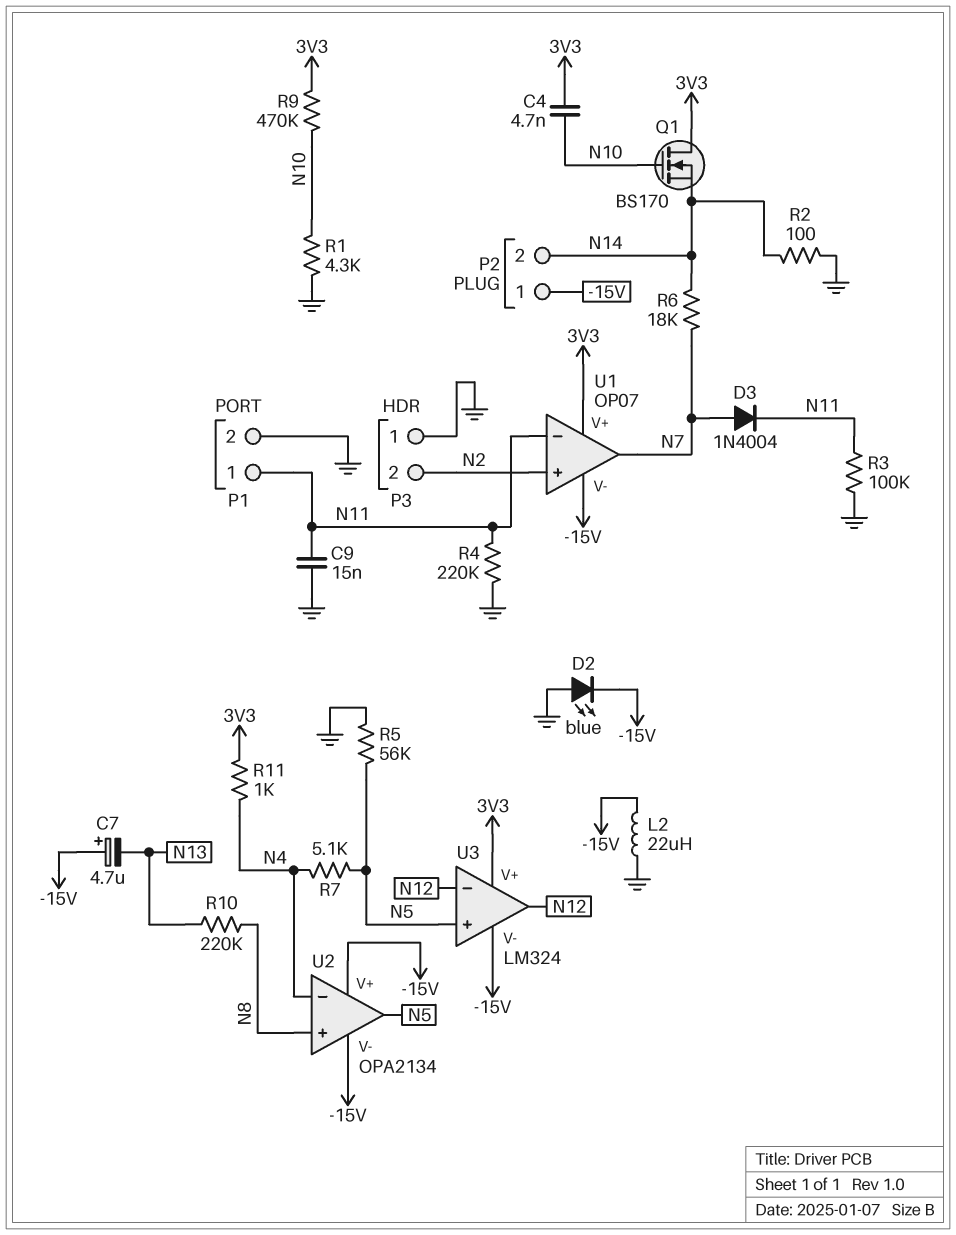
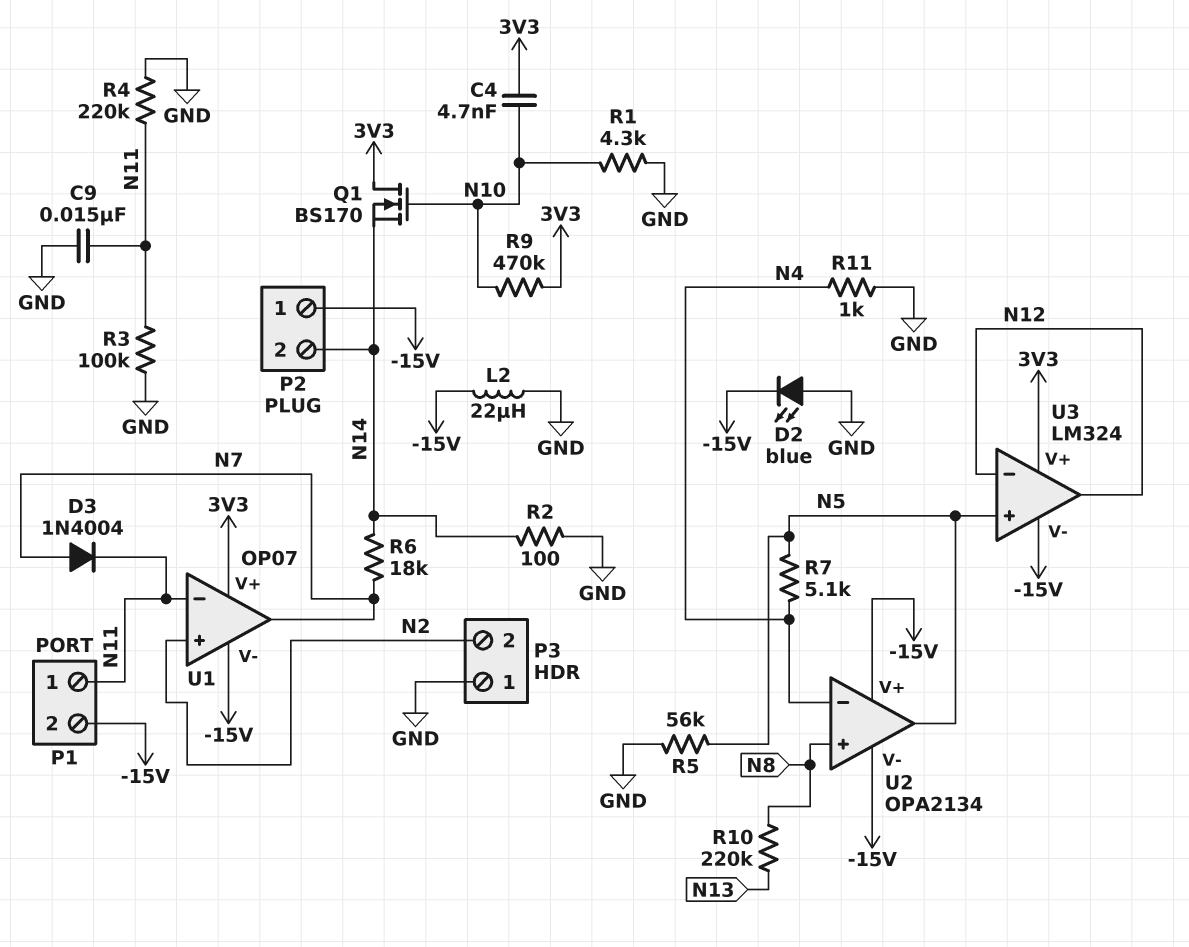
C7: 4.7uF (plus -15V, minus N13) -> none
P1 pin 2: GND -> -15V
R11: 1k (3V3, N4) -> 1k (GND, N4)

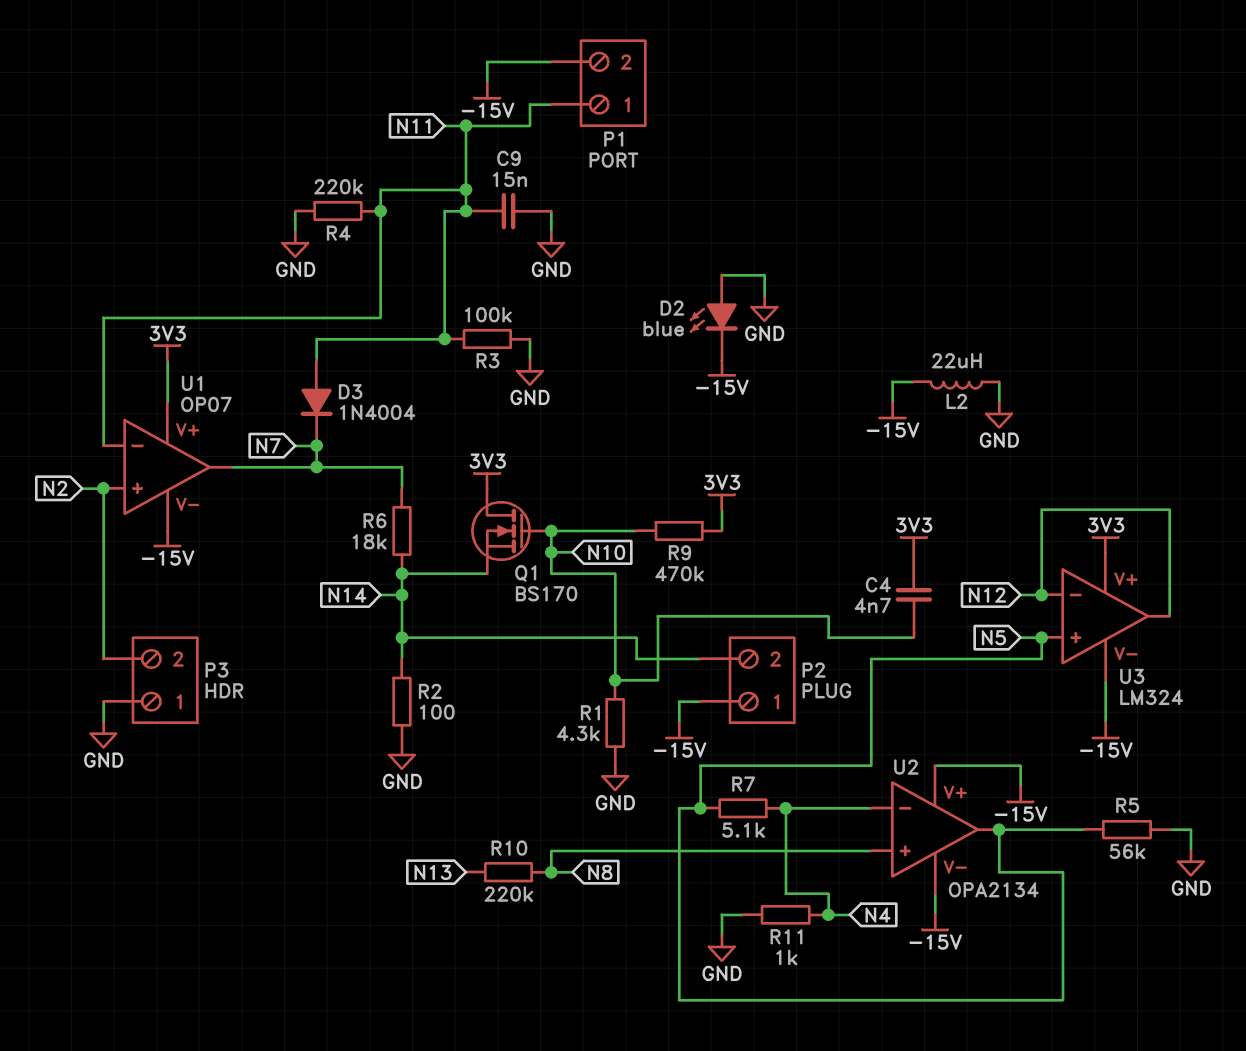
D3: diode 1N4004 (A N7, K N11) -> diode 1N4004 (A N11, K N7)

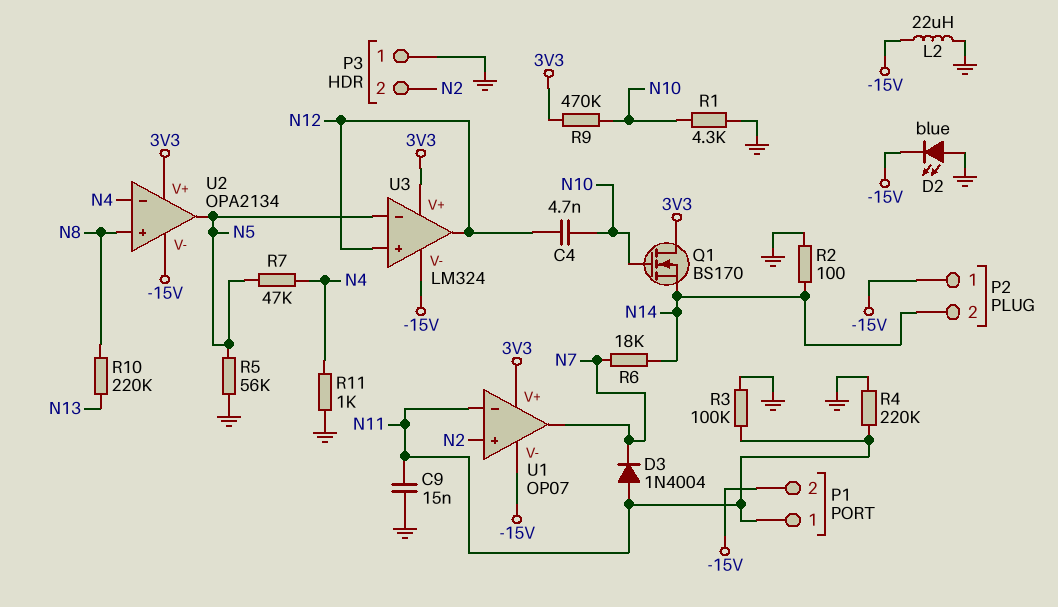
C4: 4.7nF (3V3, N10) -> 4.7nF (N10, N12)
R7: 5.1k (N4, N5) -> 47k (N4, N5)
U2 pin V+: -15V -> 3V3
U3 pin in+: N5 -> N12
U3 pin in-: N12 -> N5

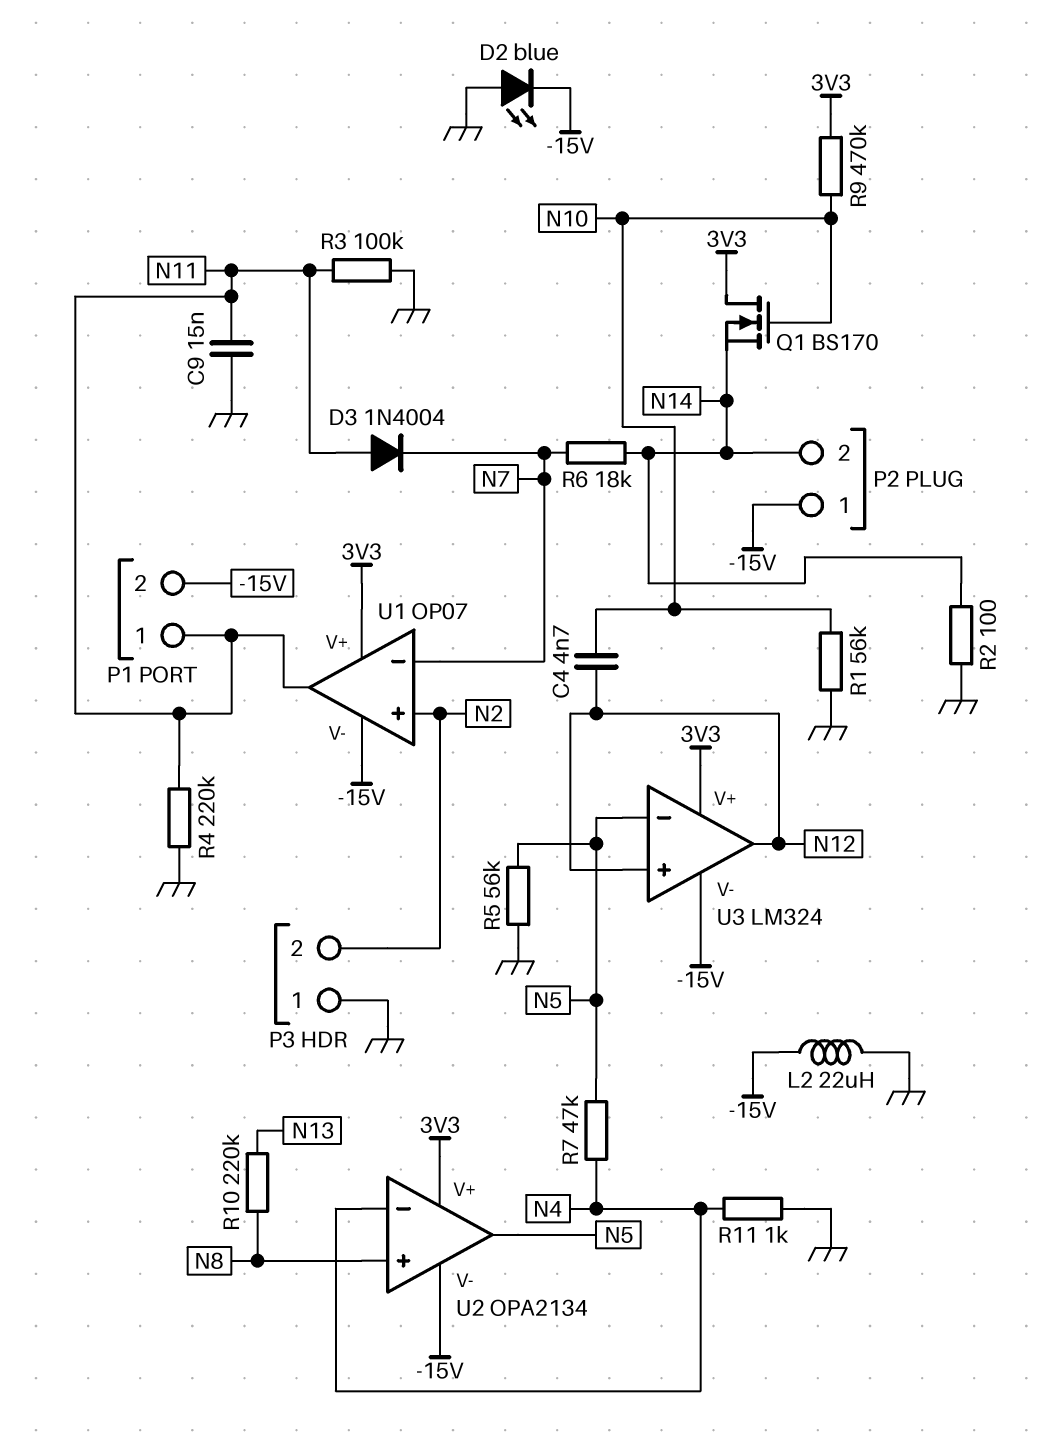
R1: 4.3k (GND, N10) -> 56k (GND, N10)
U1 pin in-: N11 -> N7
U1 pin out: N7 -> N11

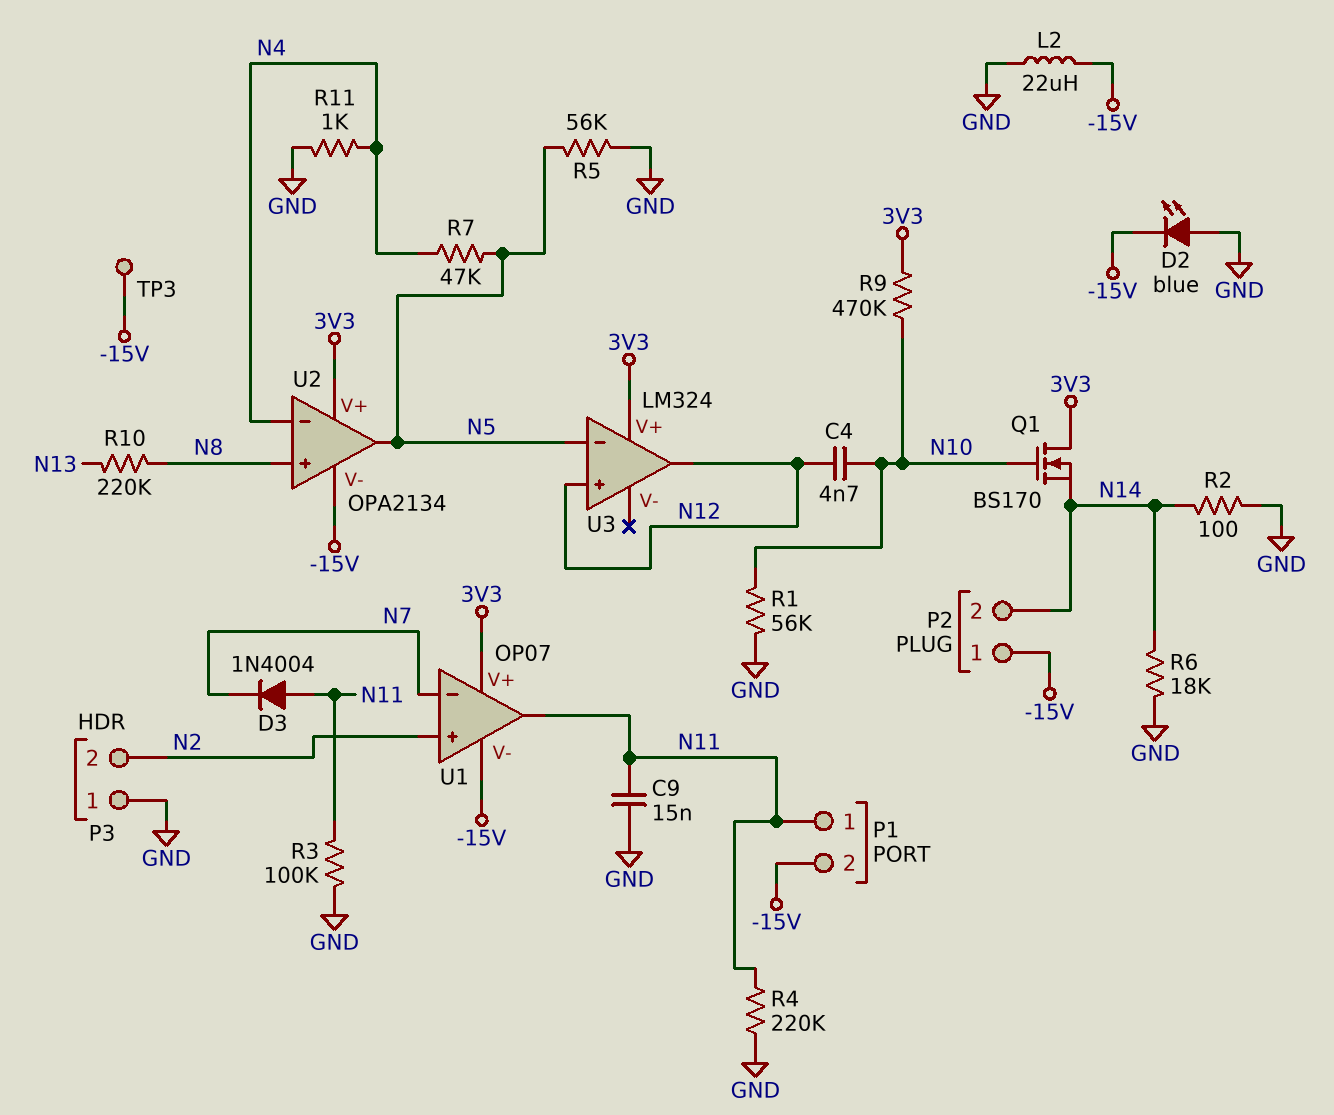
R6: 18k (N7, N14) -> 18k (GND, N14)
TP3: none -> test point (-15V)
U3 pin V-: -15V -> none

